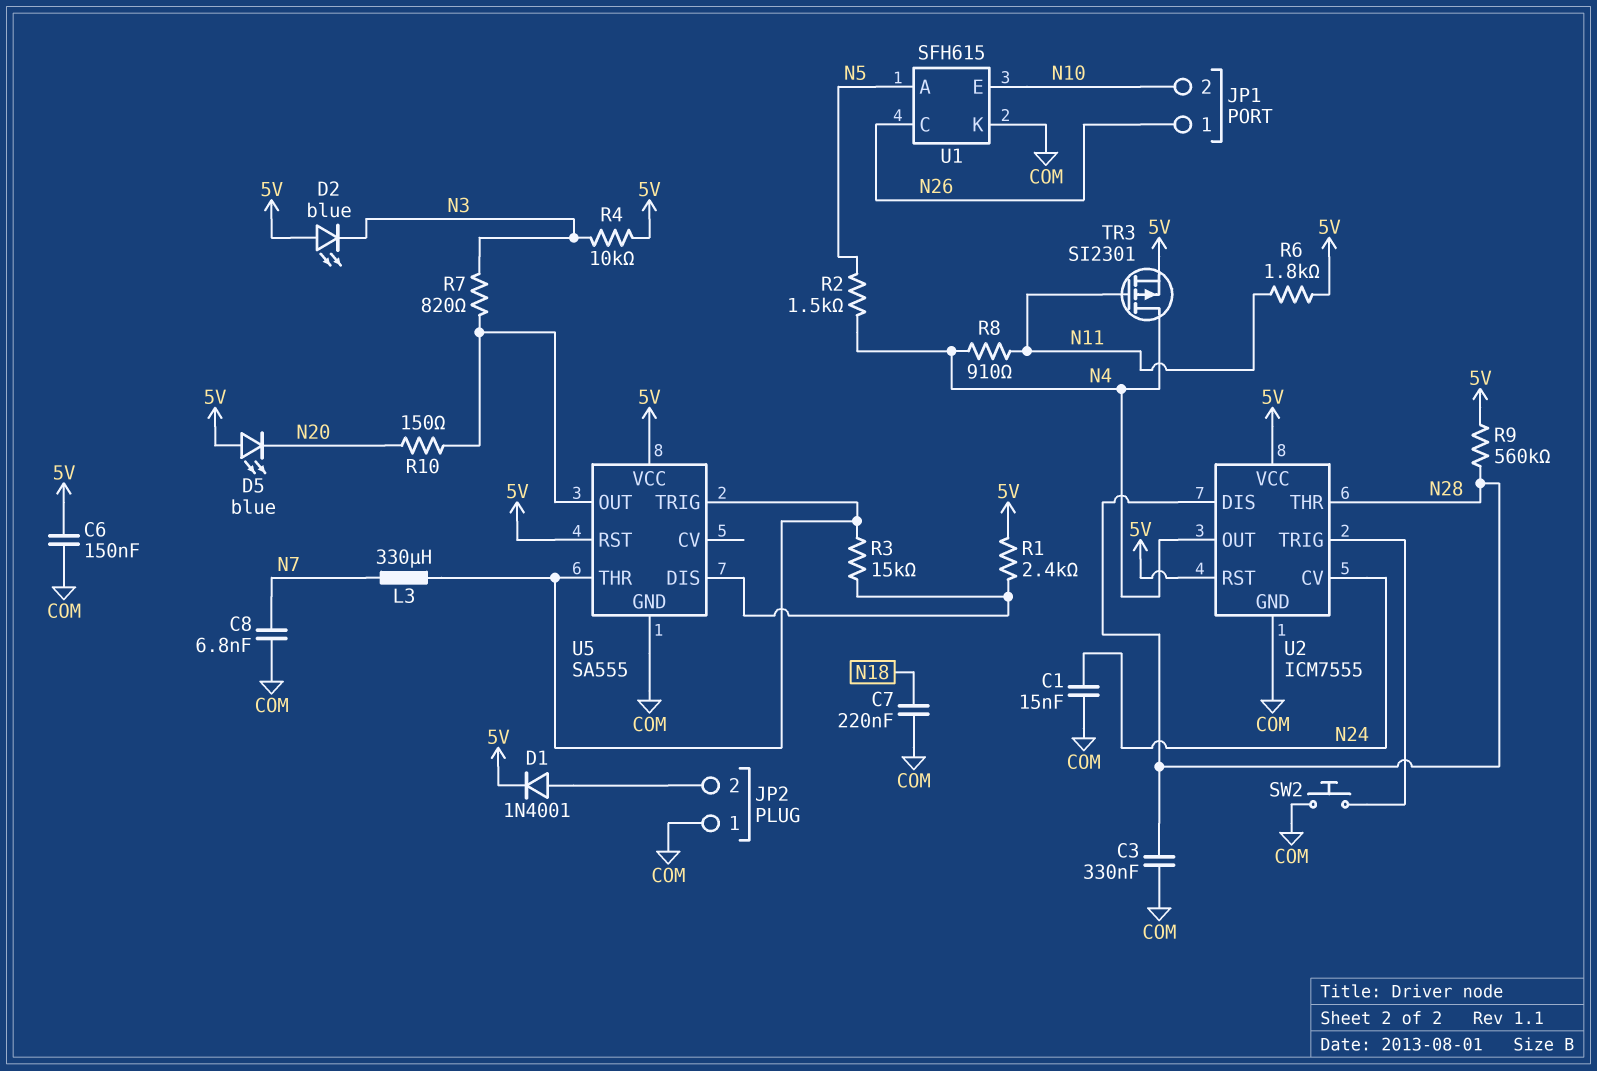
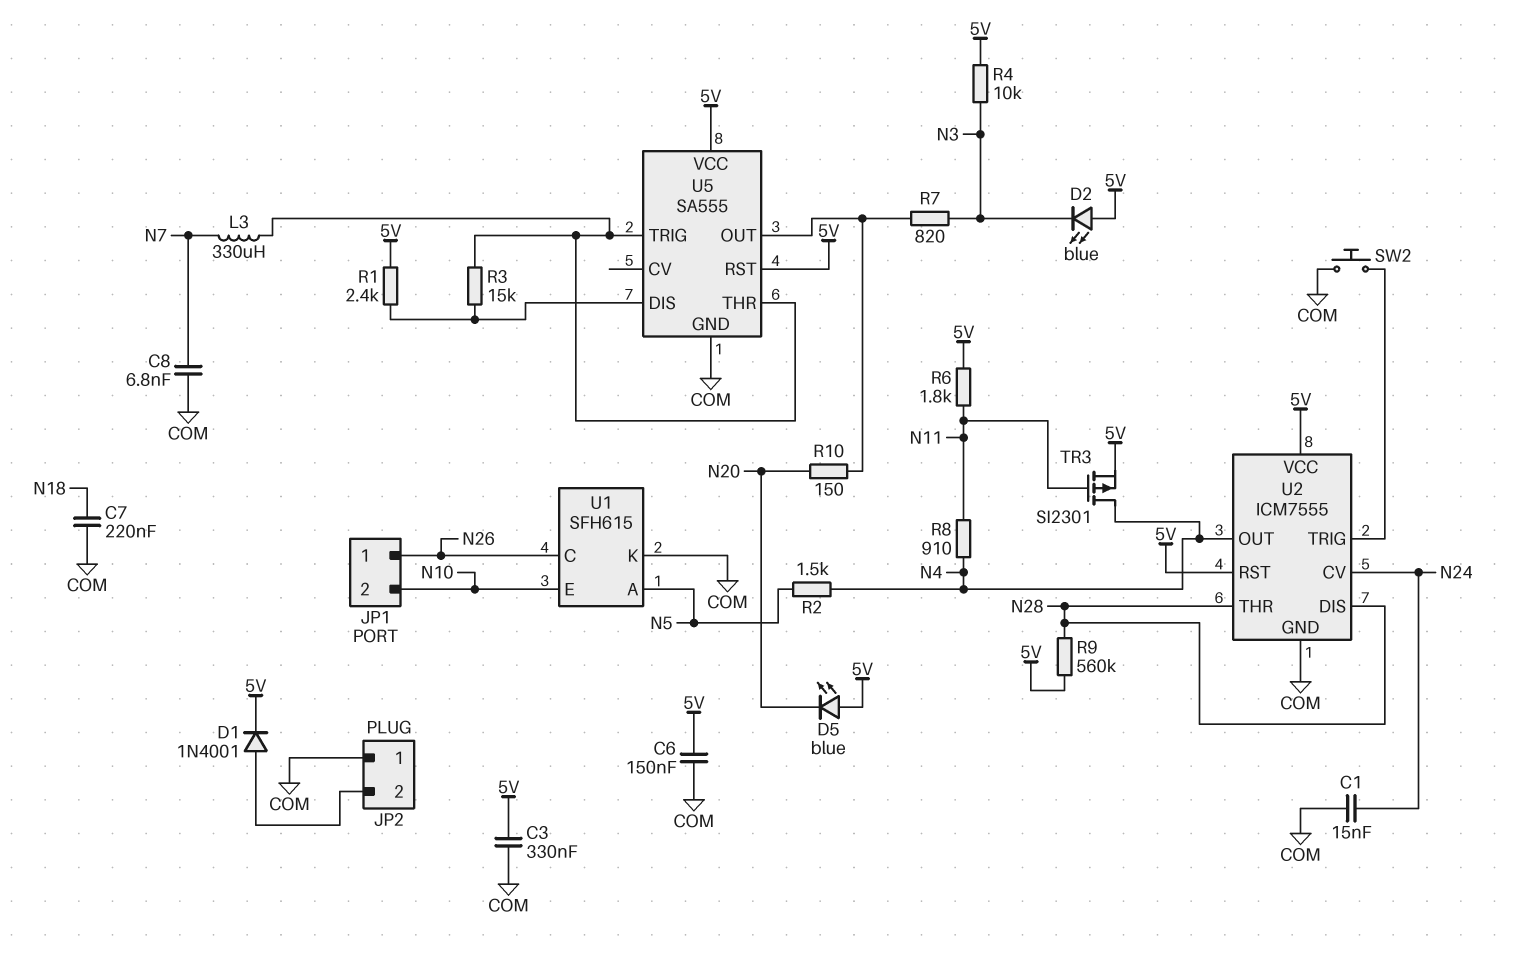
C3: 330nF (COM, N28) -> 330nF (5V, COM)

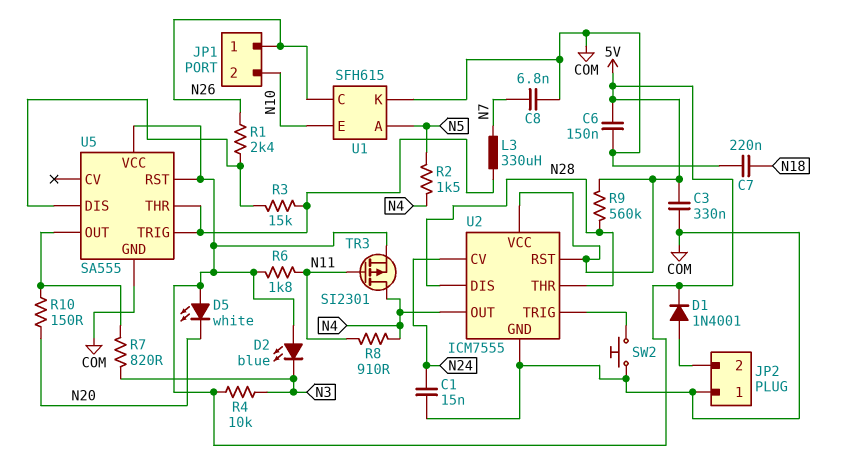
D5: LED blue (A 5V, K N20) -> LED white (A 5V, K N20)
R1: 2.4k (5V, U5/DIS) -> 2.4k (N26, U5/DIS)

